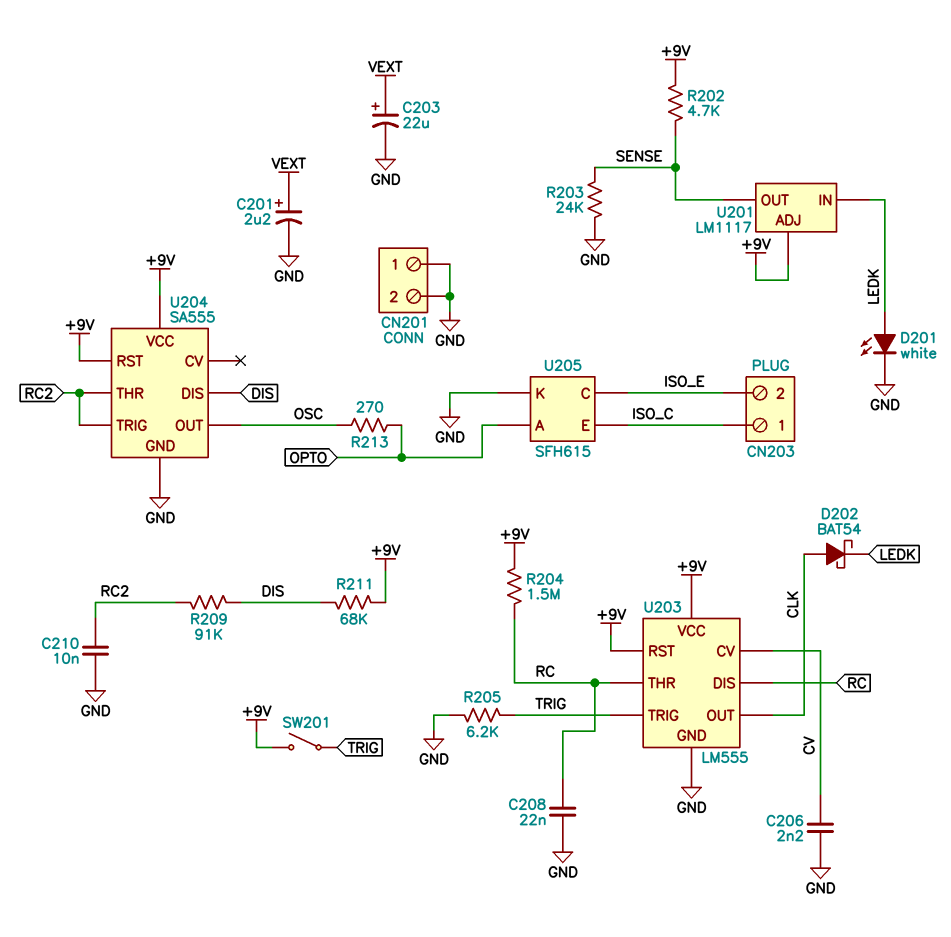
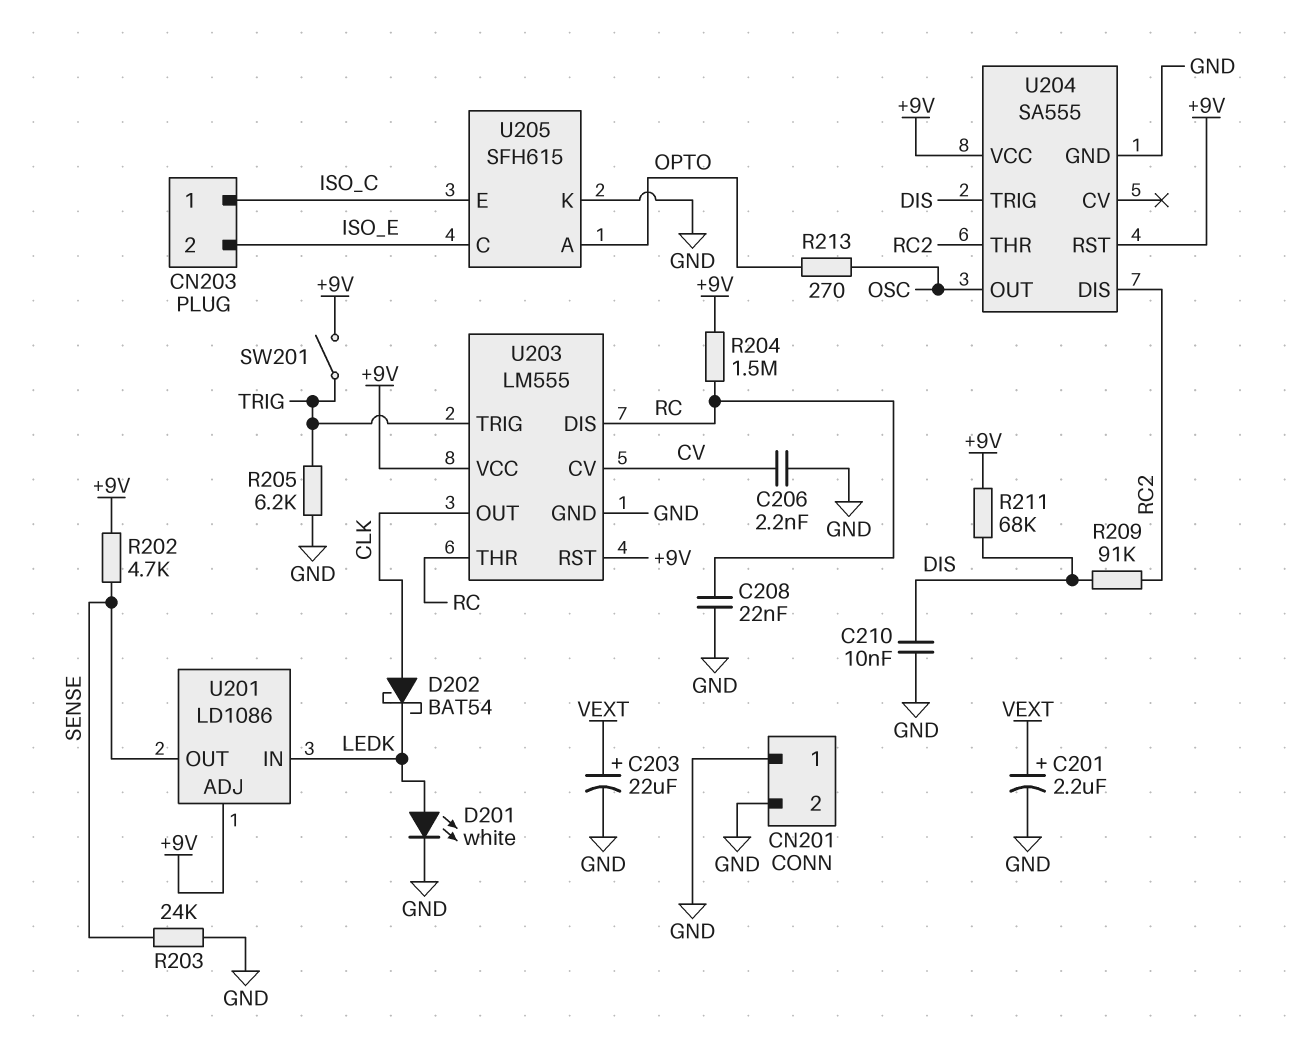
C210: 10nF (GND, RC2) -> 10nF (DIS, GND)
U201: LM1117 -> LD1086
U204 pin DIS: DIS -> RC2
U204 pin TRIG: RC2 -> DIS

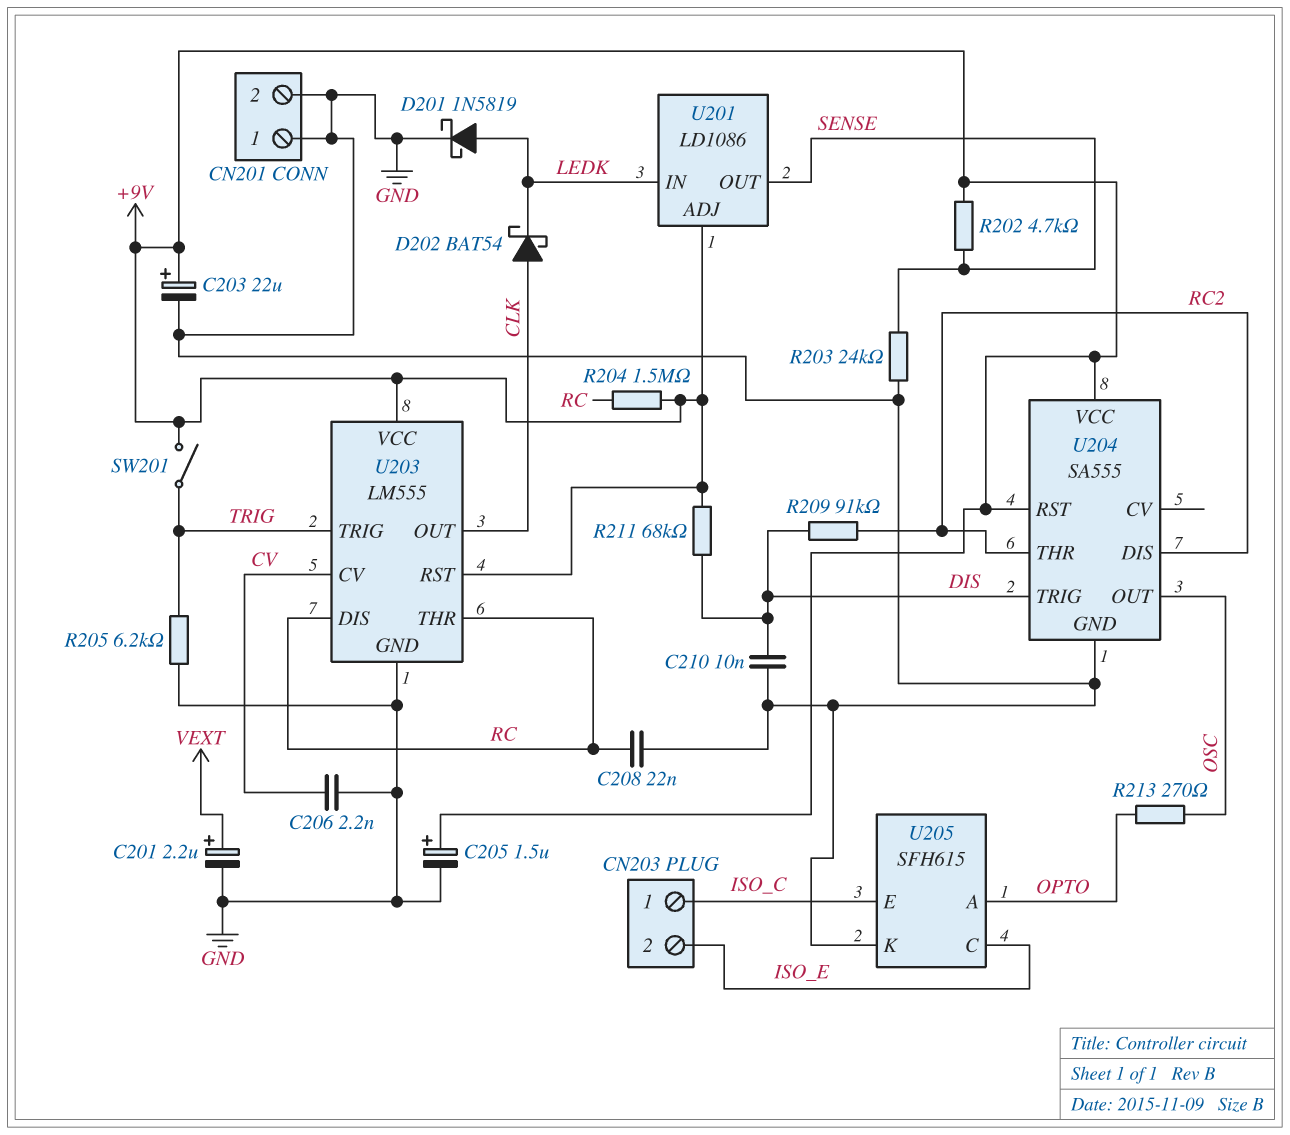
C203: 22uF (plus VEXT, minus GND) -> 22uF (plus +9V, minus GND)
C205: none -> 1.5uF (plus +9V, minus GND)
D201: LED white (A LEDK, K GND) -> schottky 1N5819 (A LEDK, K GND)

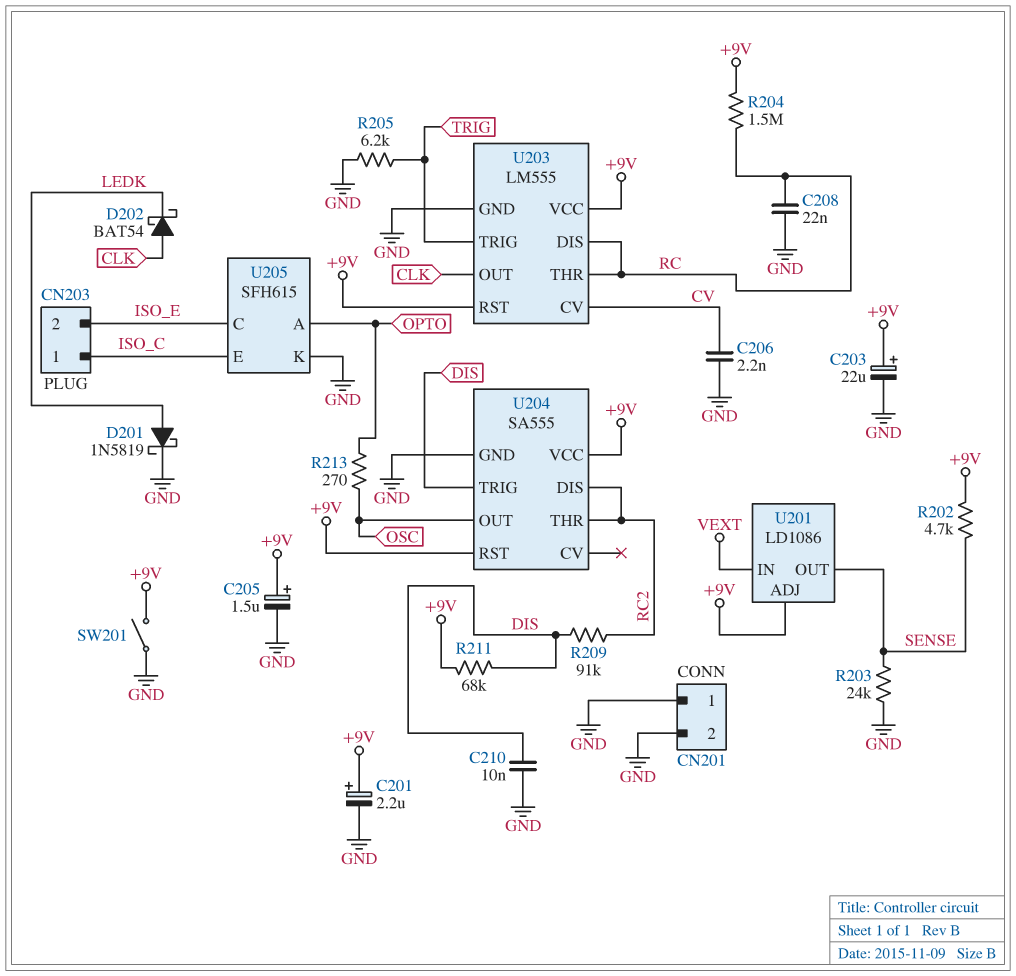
C201: 2.2uF (plus VEXT, minus GND) -> 2.2uF (plus +9V, minus GND)
SW201: switch (+9V, TRIG) -> switch (+9V, GND)
U201 pin IN: LEDK -> VEXT

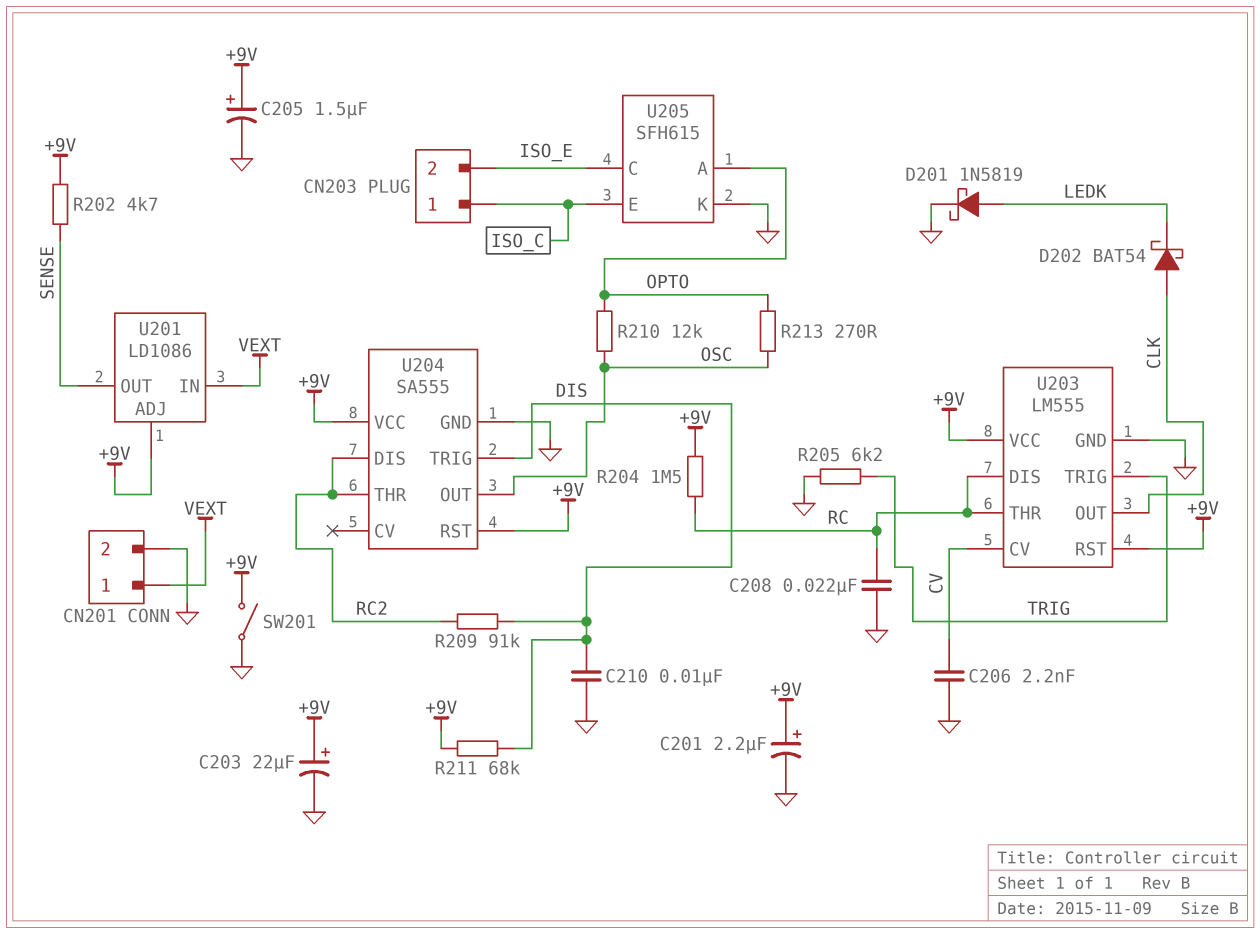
CN201 pin 1: GND -> VEXT
R203: 24k (GND, SENSE) -> none
R210: none -> 12k (OPTO, OSC)

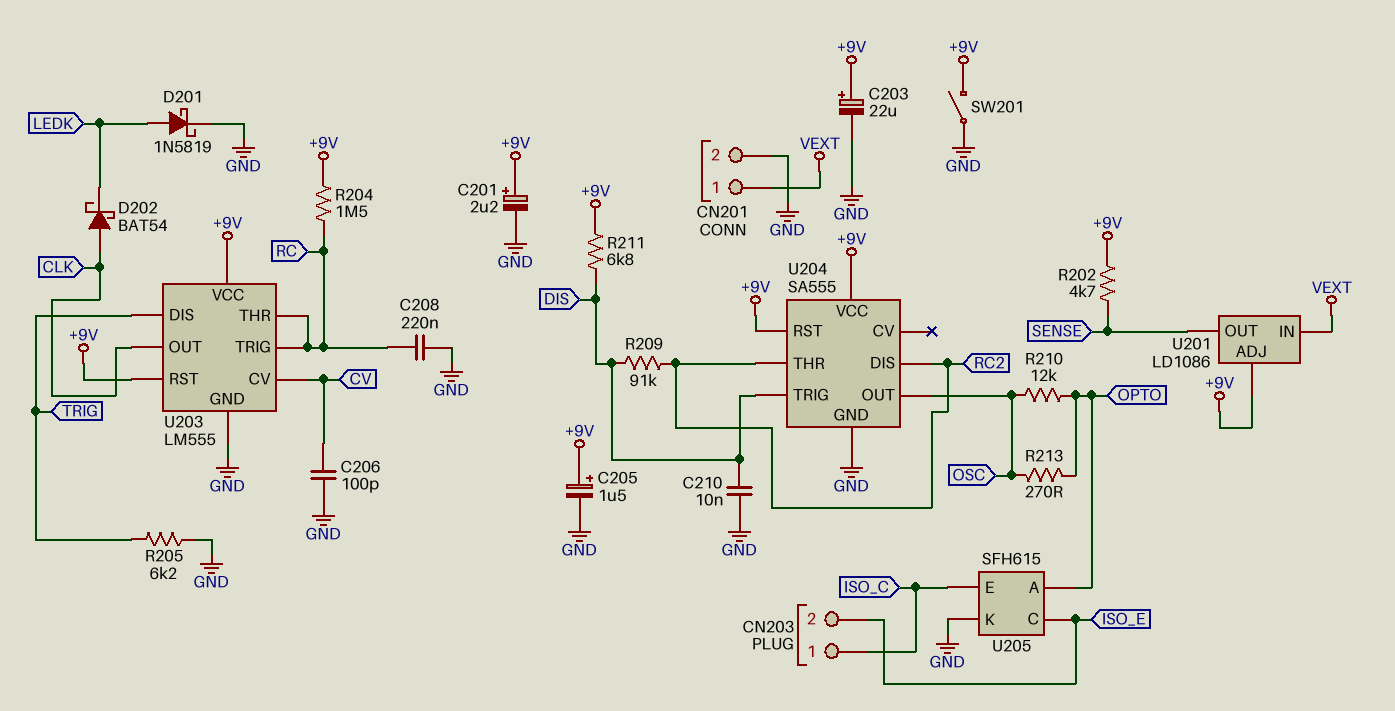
C206: 2.2nF (CV, GND) -> 100pF (CV, GND)
C208: 22nF (GND, RC) -> 220nF (GND, RC)
R211: 68k (+9V, DIS) -> 6.8k (+9V, DIS)
U203 pin DIS: RC -> TRIG
U203 pin TRIG: TRIG -> RC

